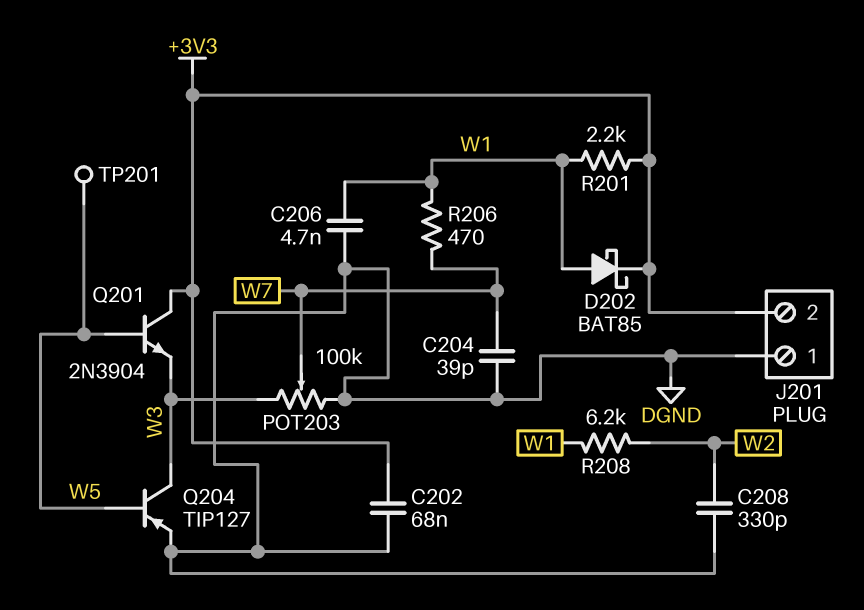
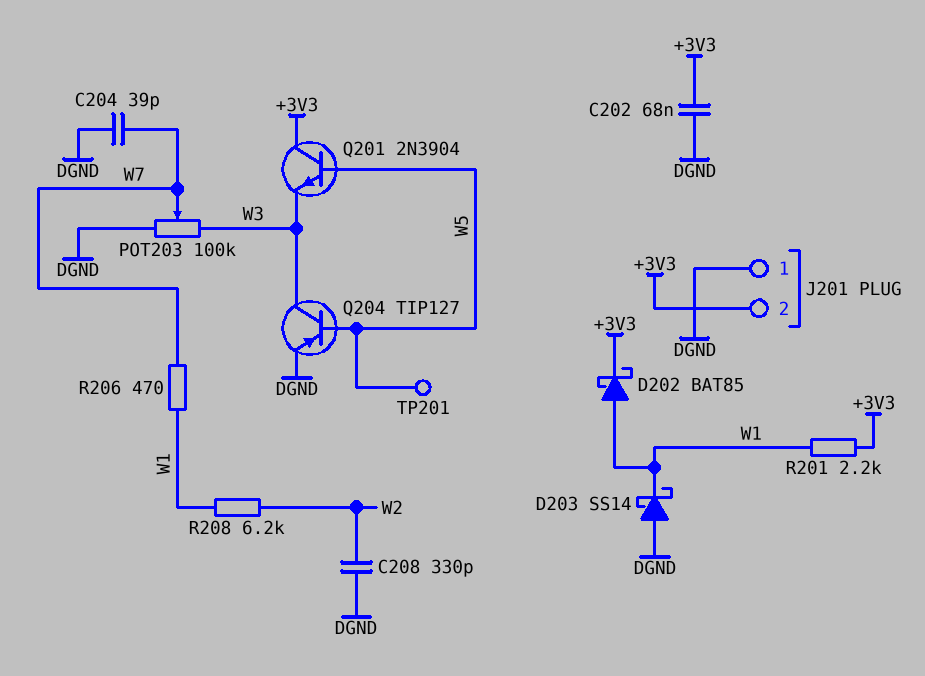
C206: 4.7nF (DGND, W1) -> none
D203: none -> schottky SS14 (A DGND, K W1)

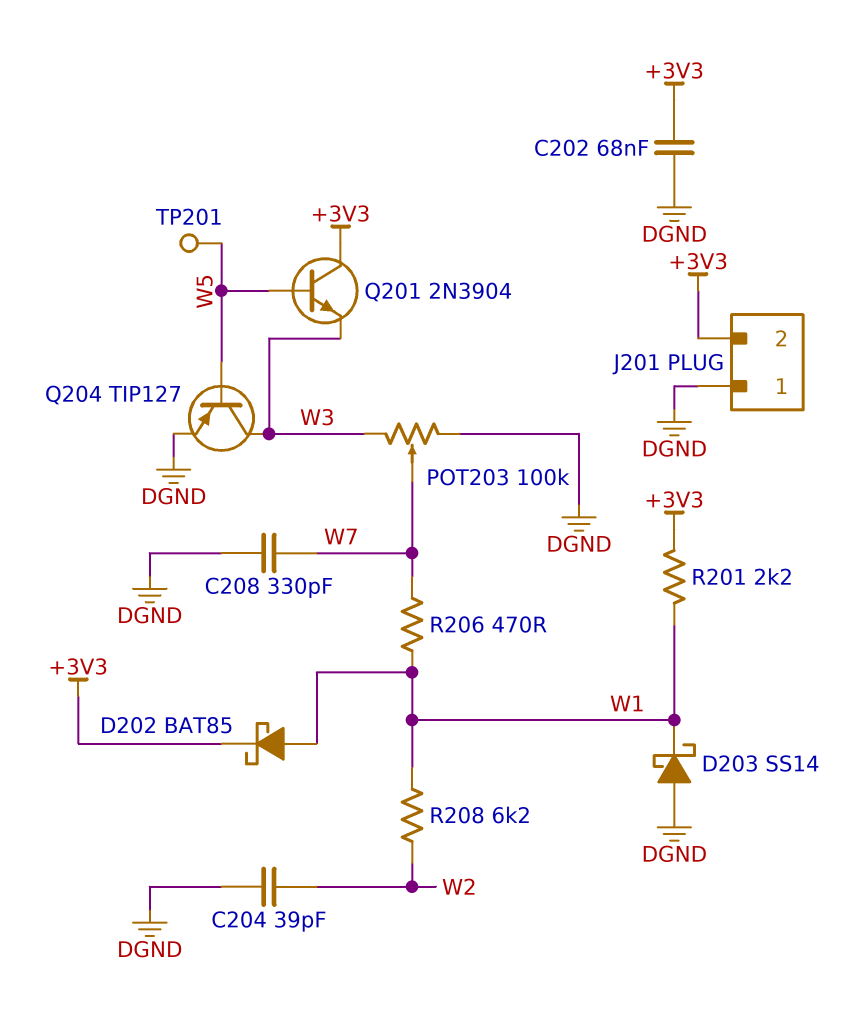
C204: 39pF (DGND, W7) -> 39pF (DGND, W2)
C208: 330pF (DGND, W2) -> 330pF (DGND, W7)

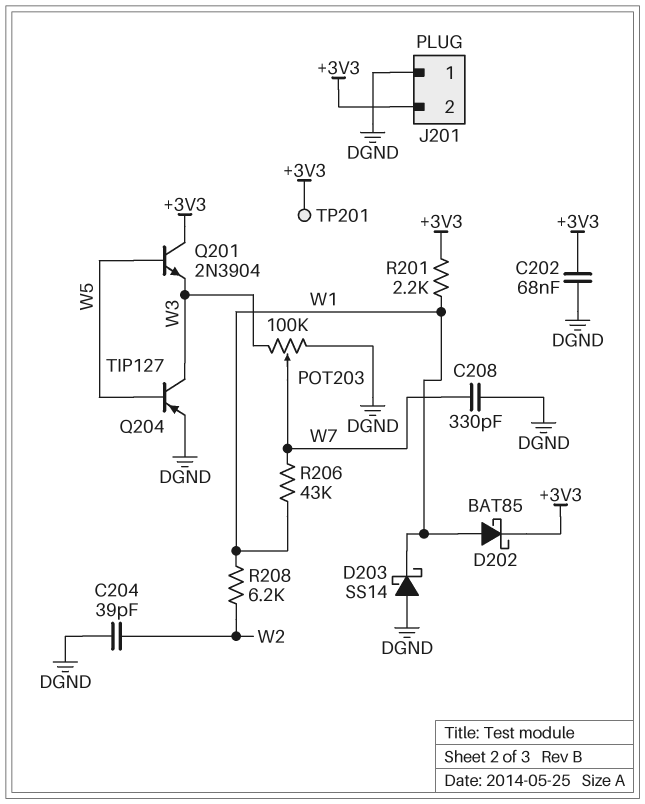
R206: 470 (W1, W7) -> 43k (W1, W7)
TP201: test point (W5) -> test point (+3V3)

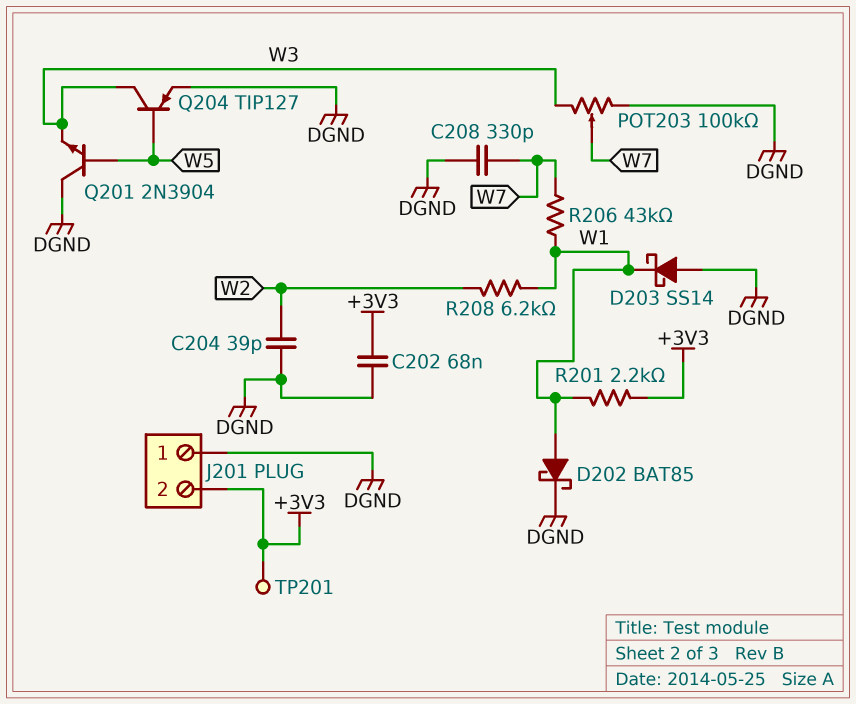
D202: schottky BAT85 (A W1, K +3V3) -> schottky BAT85 (A W1, K DGND)
Q201: NPN 2N3904 (B W5, C +3V3, E W3) -> NPN 2N3904 (B W5, C DGND, E W3)

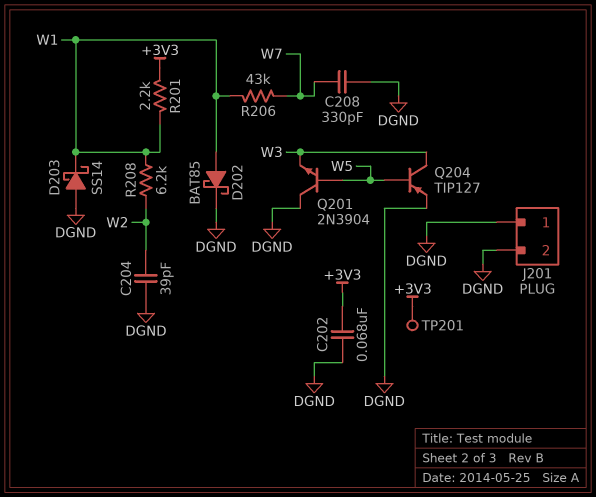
J201 pin 2: +3V3 -> DGND
POT203: 100k (DGND, W3, wiper W7) -> none

